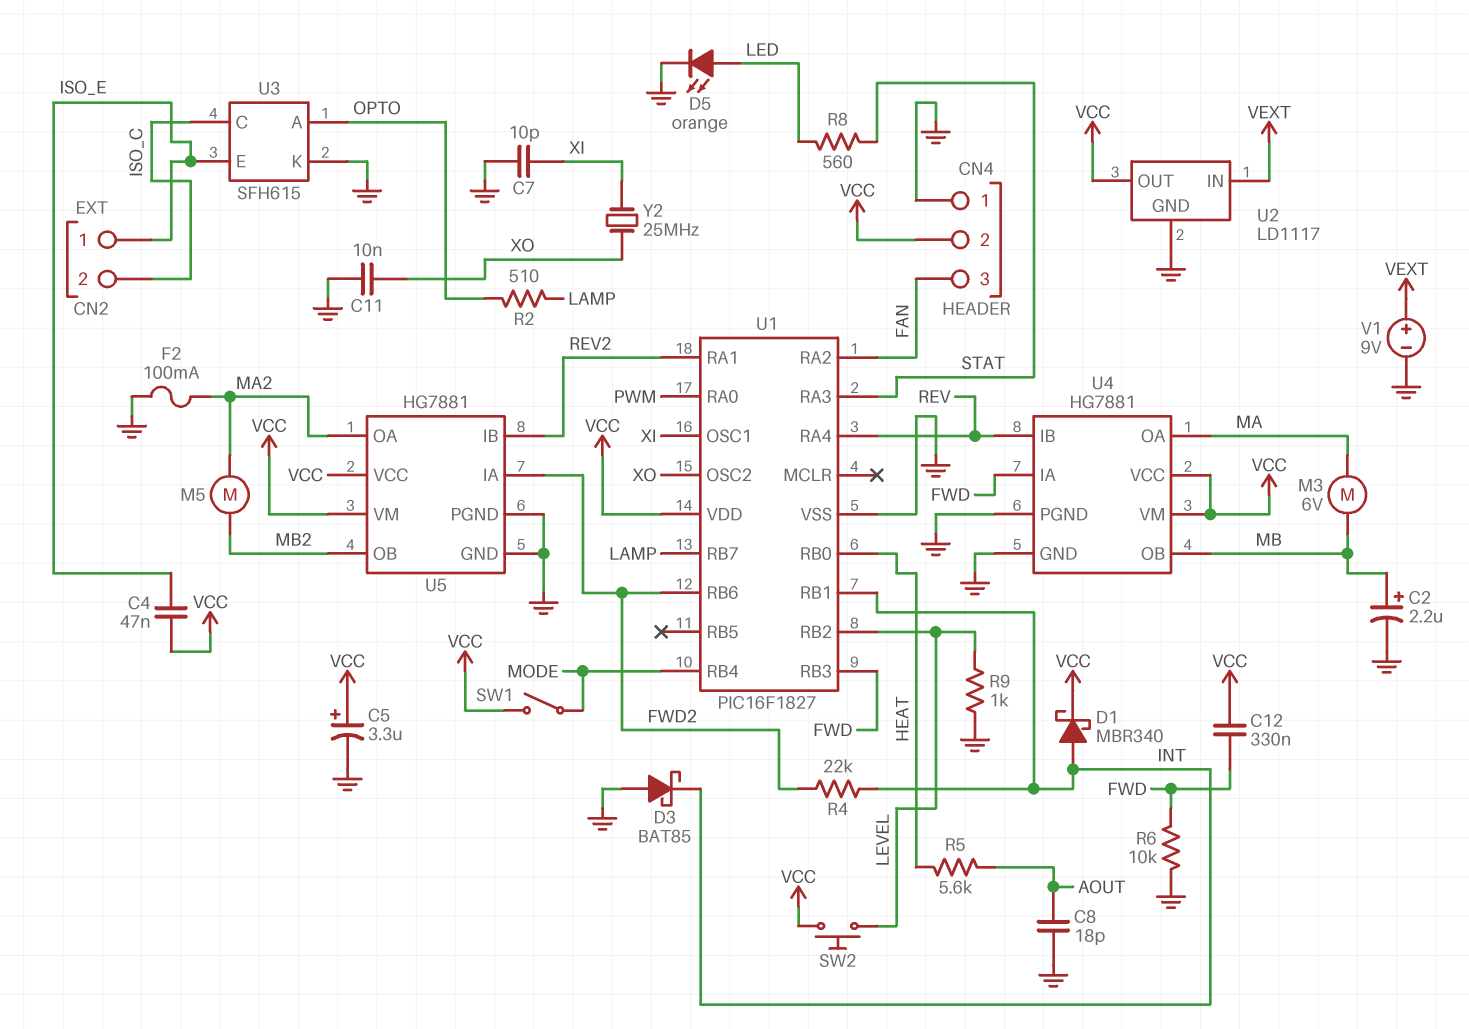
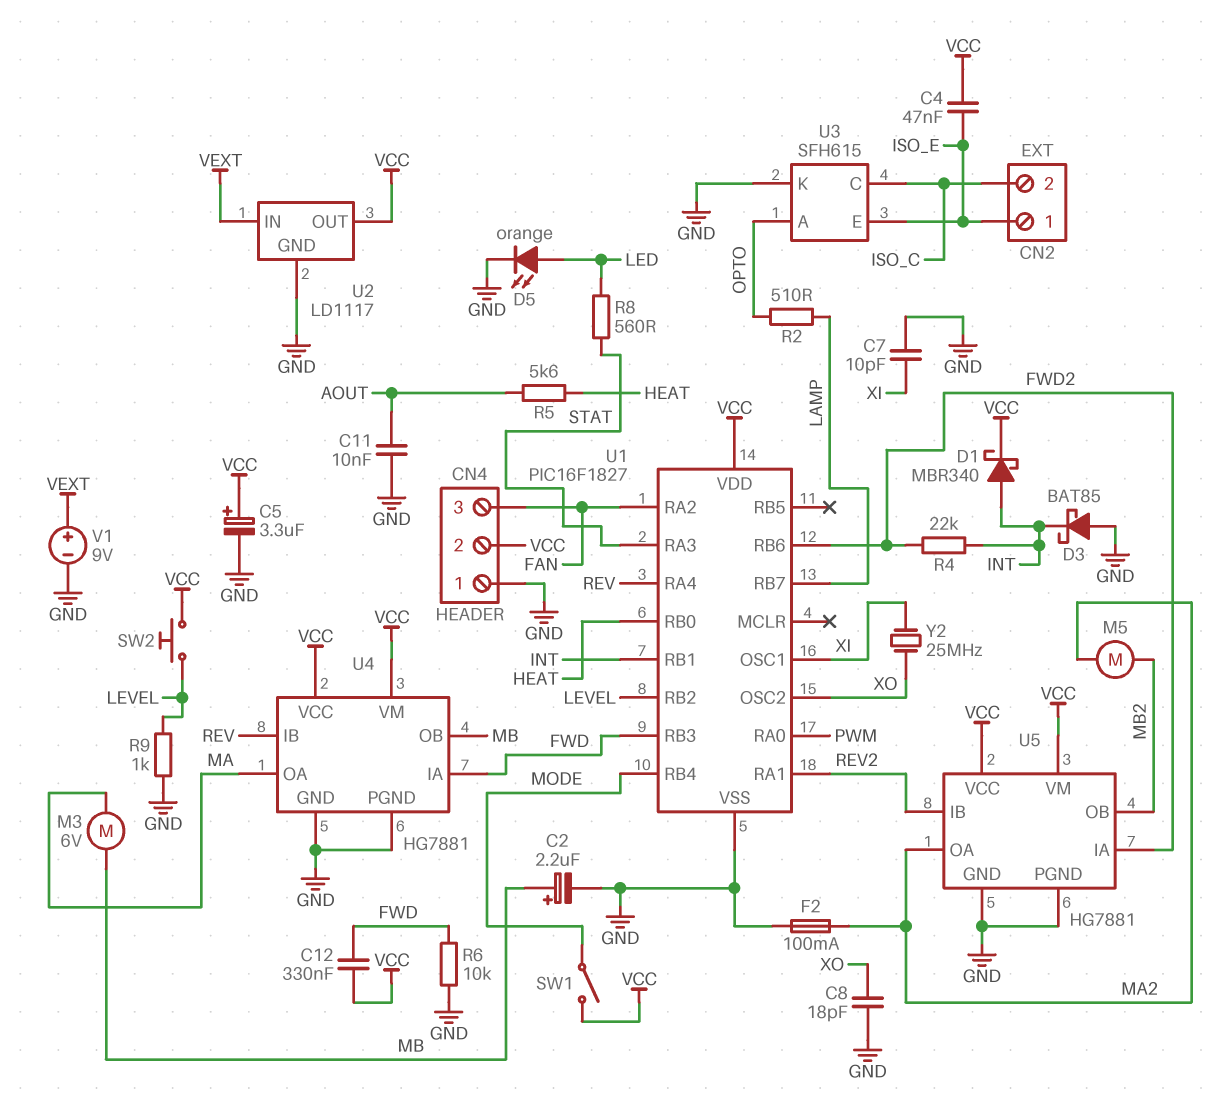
C8: 18pF (AOUT, GND) -> 18pF (GND, XO)
C11: 10nF (GND, XO) -> 10nF (AOUT, GND)

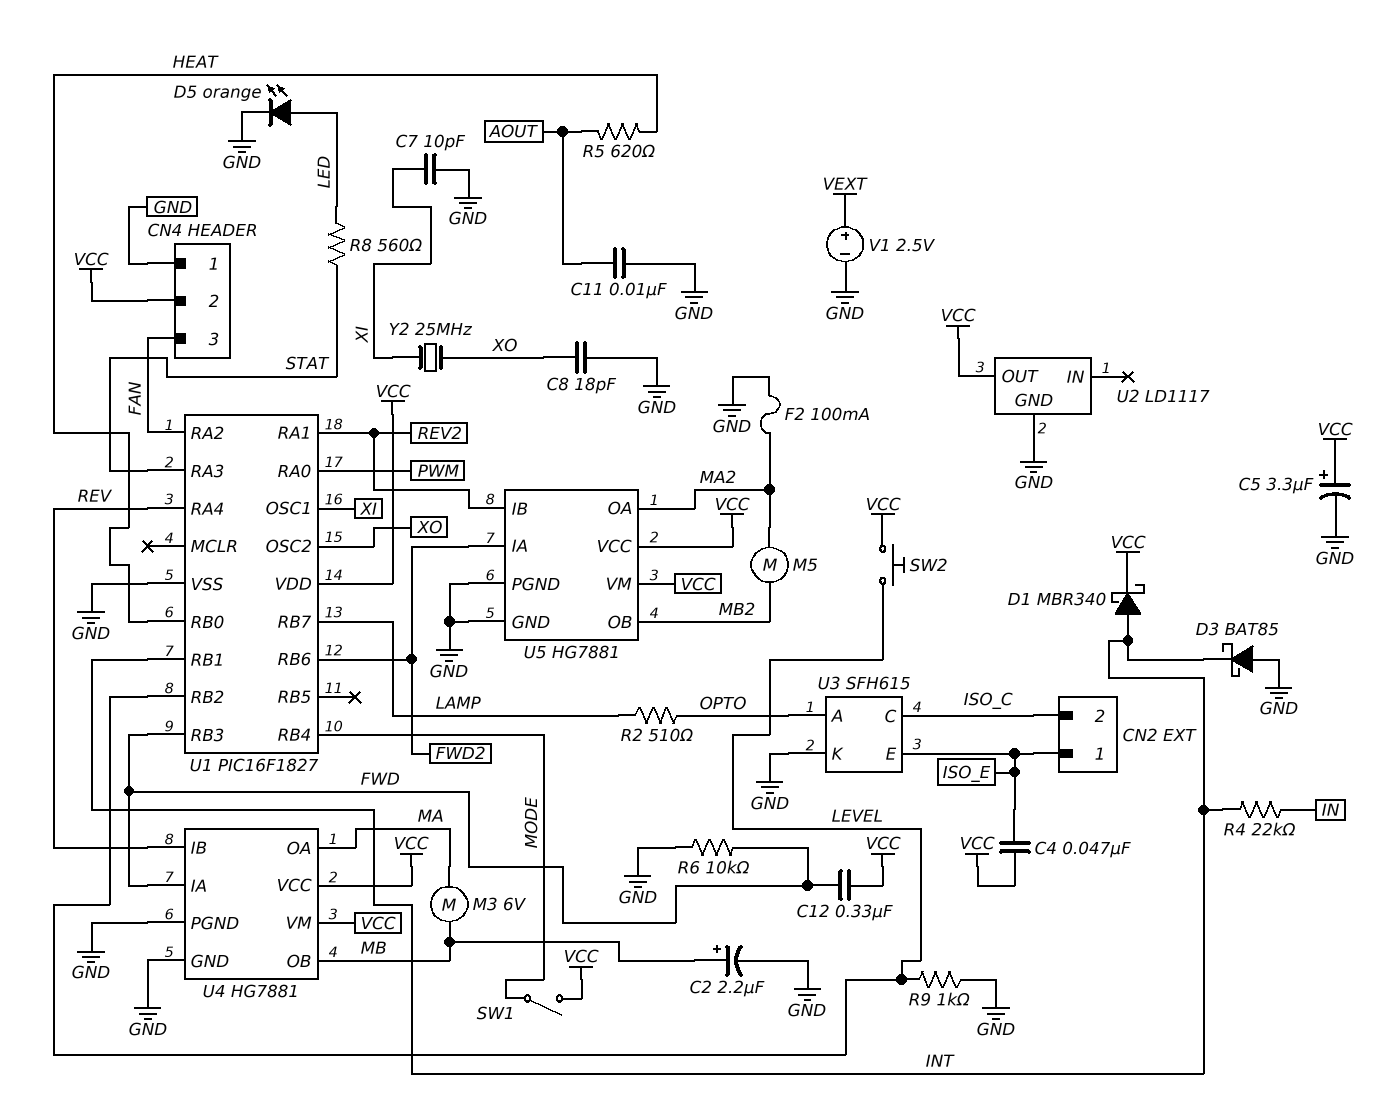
R4: 22k (FWD2, INT) -> 22k (IN, INT)
R5: 5.6k (AOUT, HEAT) -> 620 (AOUT, HEAT)
U2 pin IN: VEXT -> none
V1: 9V (plus VEXT, minus GND) -> 2.5V (plus VEXT, minus GND)

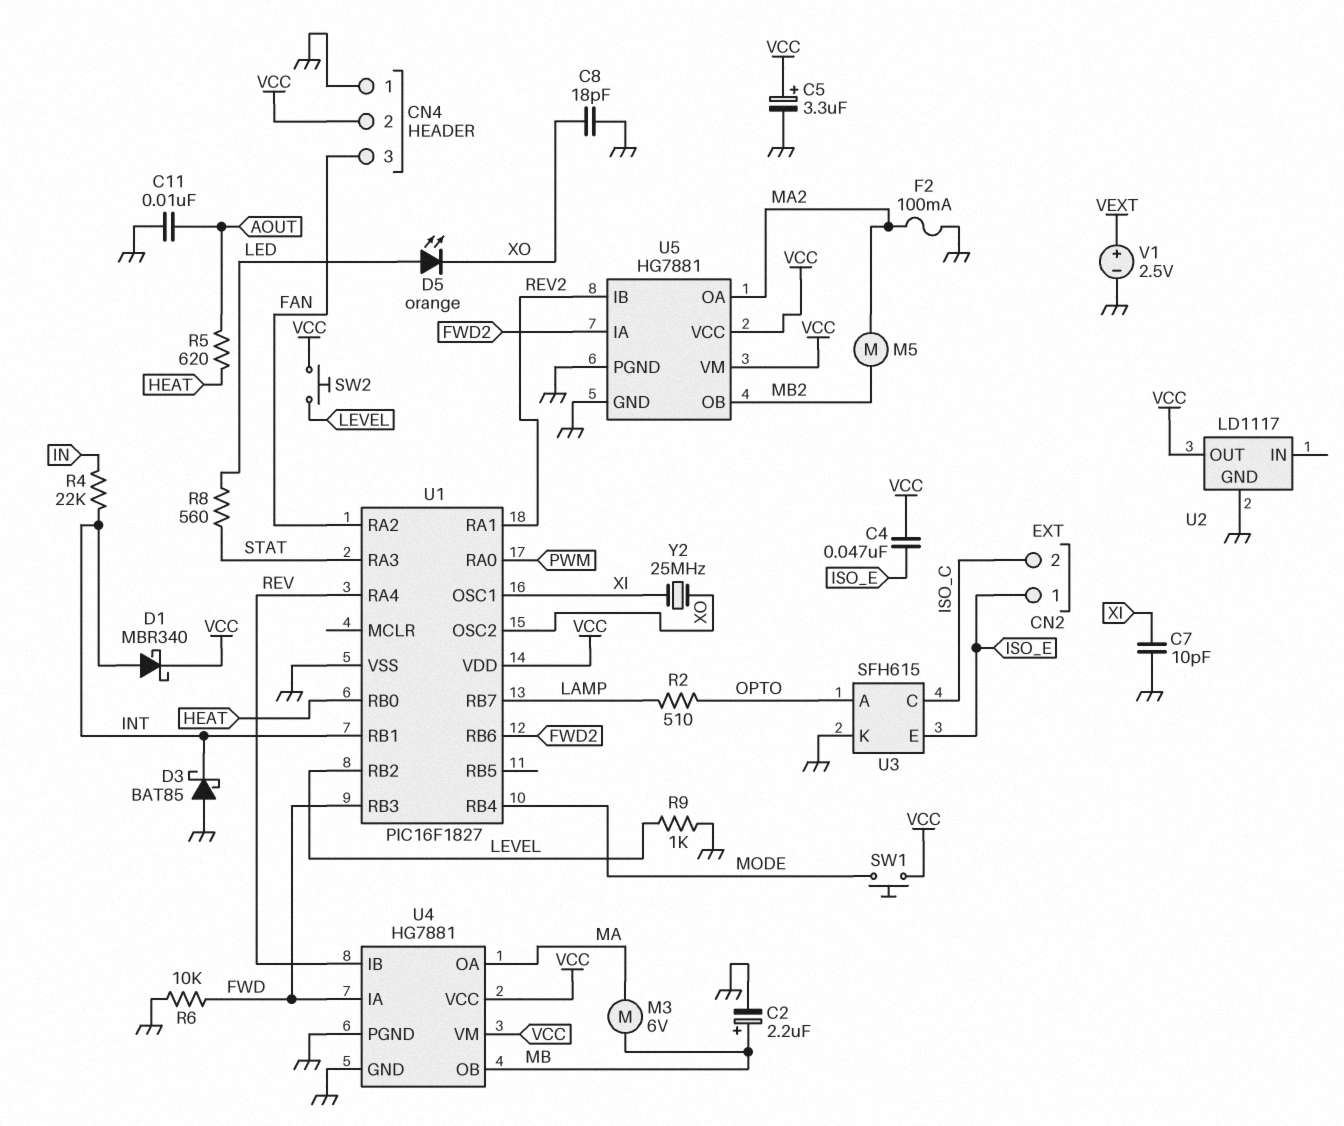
C12: 330nF (FWD, VCC) -> none
D5: LED orange (A LED, K GND) -> LED orange (A LED, K XO)
SW1: switch (MODE, VCC) -> button (MODE, VCC)

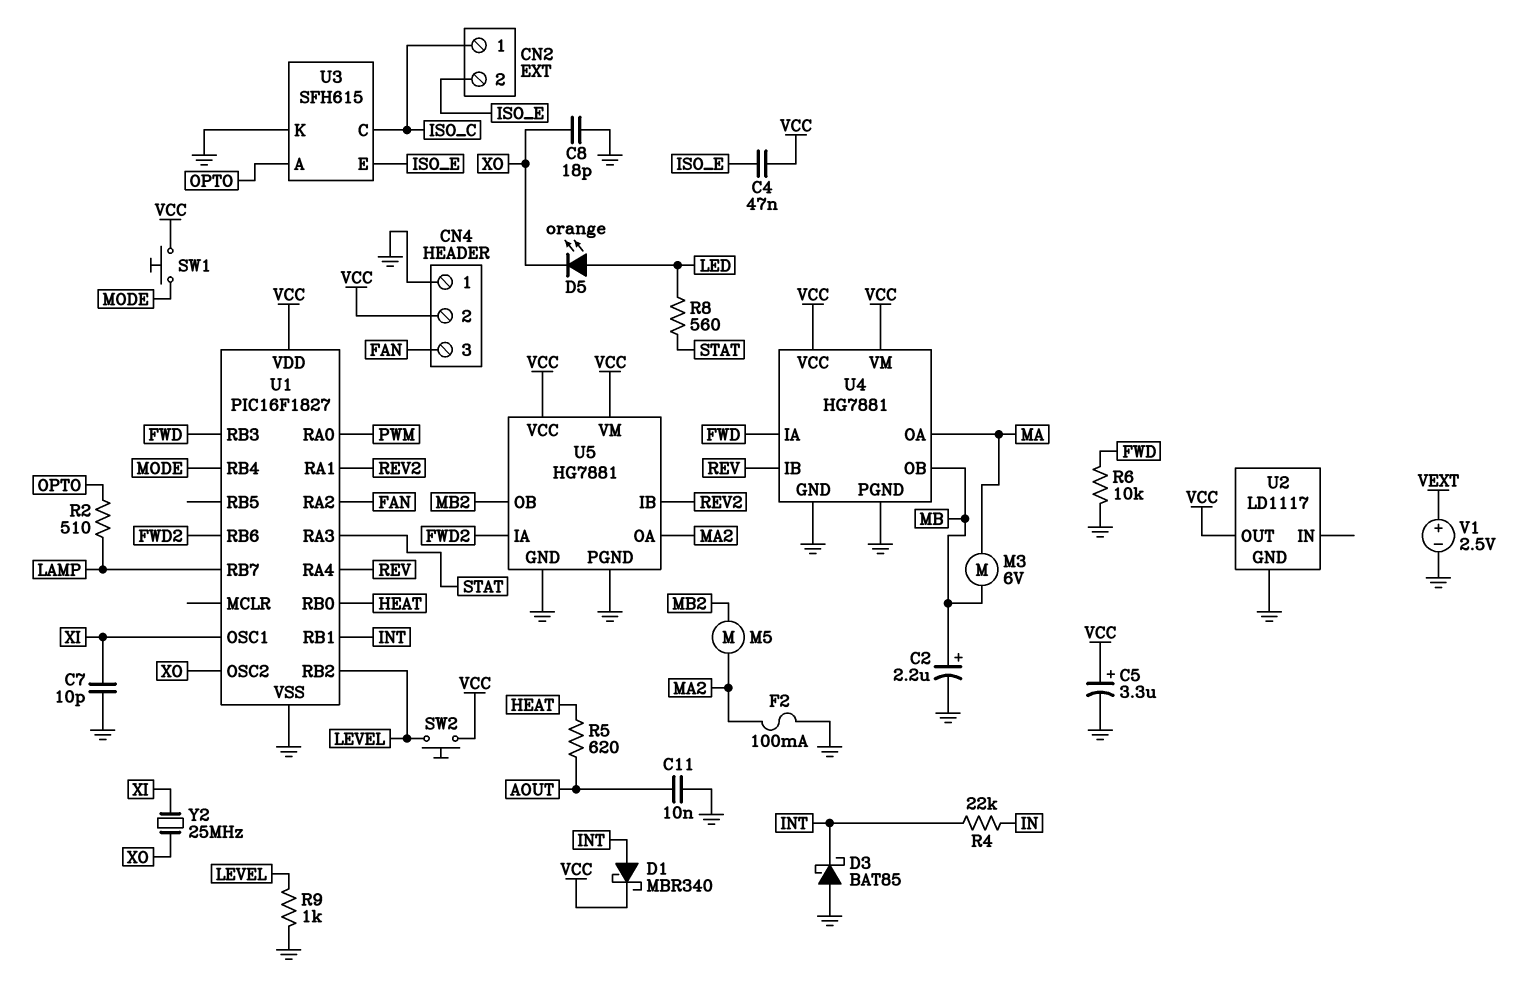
CN2 pin 1: ISO_E -> ISO_C
CN2 pin 2: ISO_C -> ISO_E

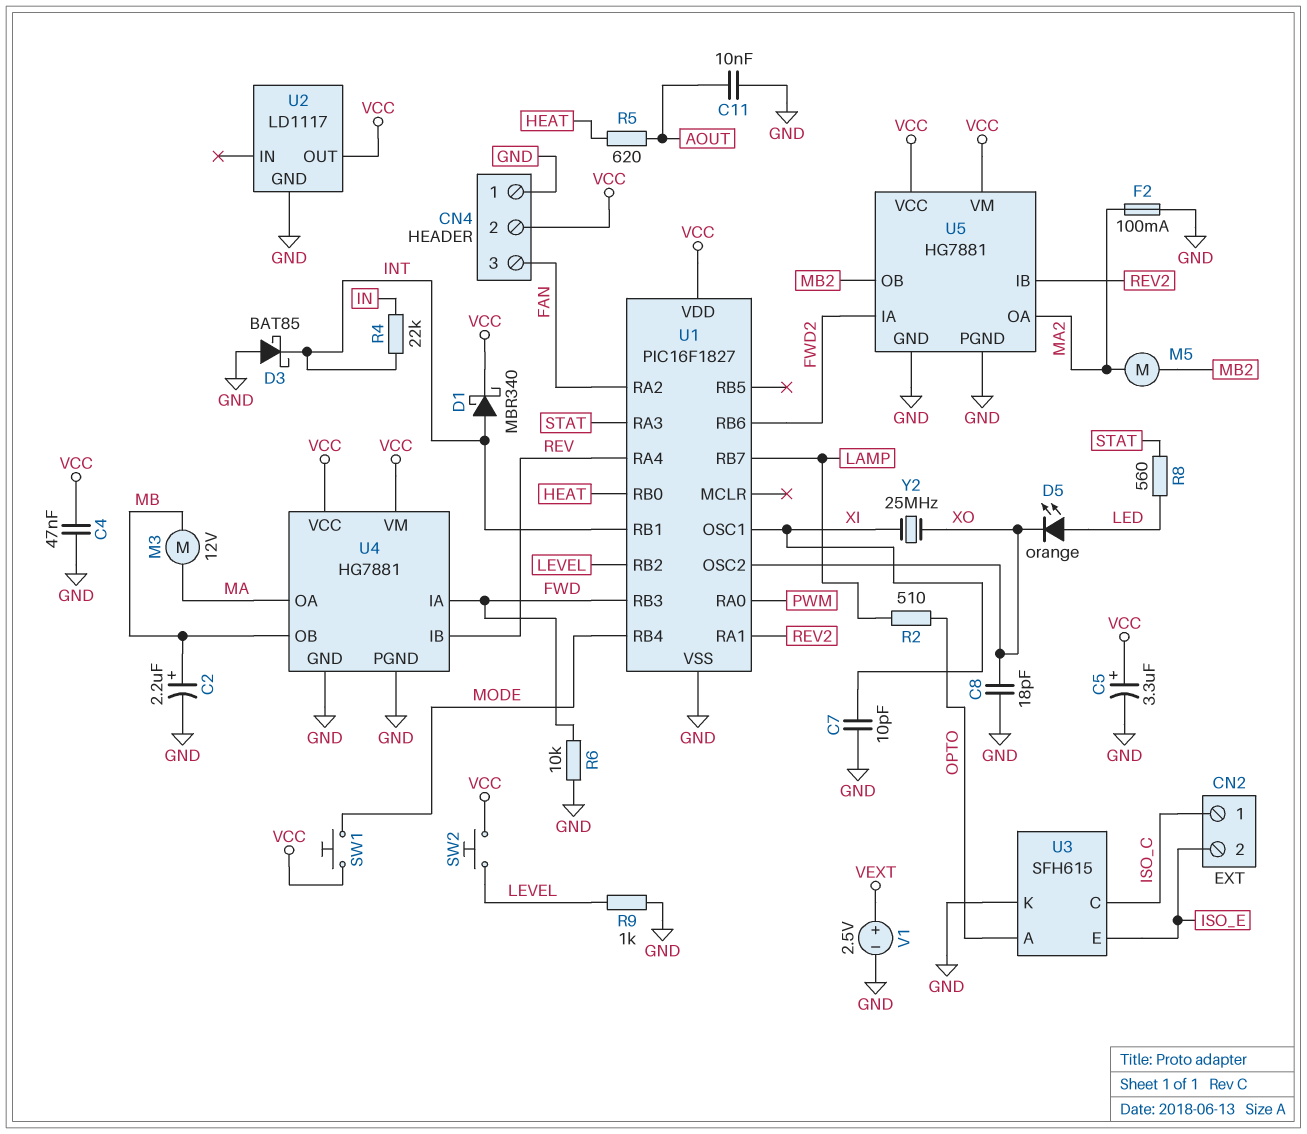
C4: 47nF (ISO_E, VCC) -> 47nF (GND, VCC)
M3: motor 6V (MA, MB) -> motor 12V (MA, MB)

